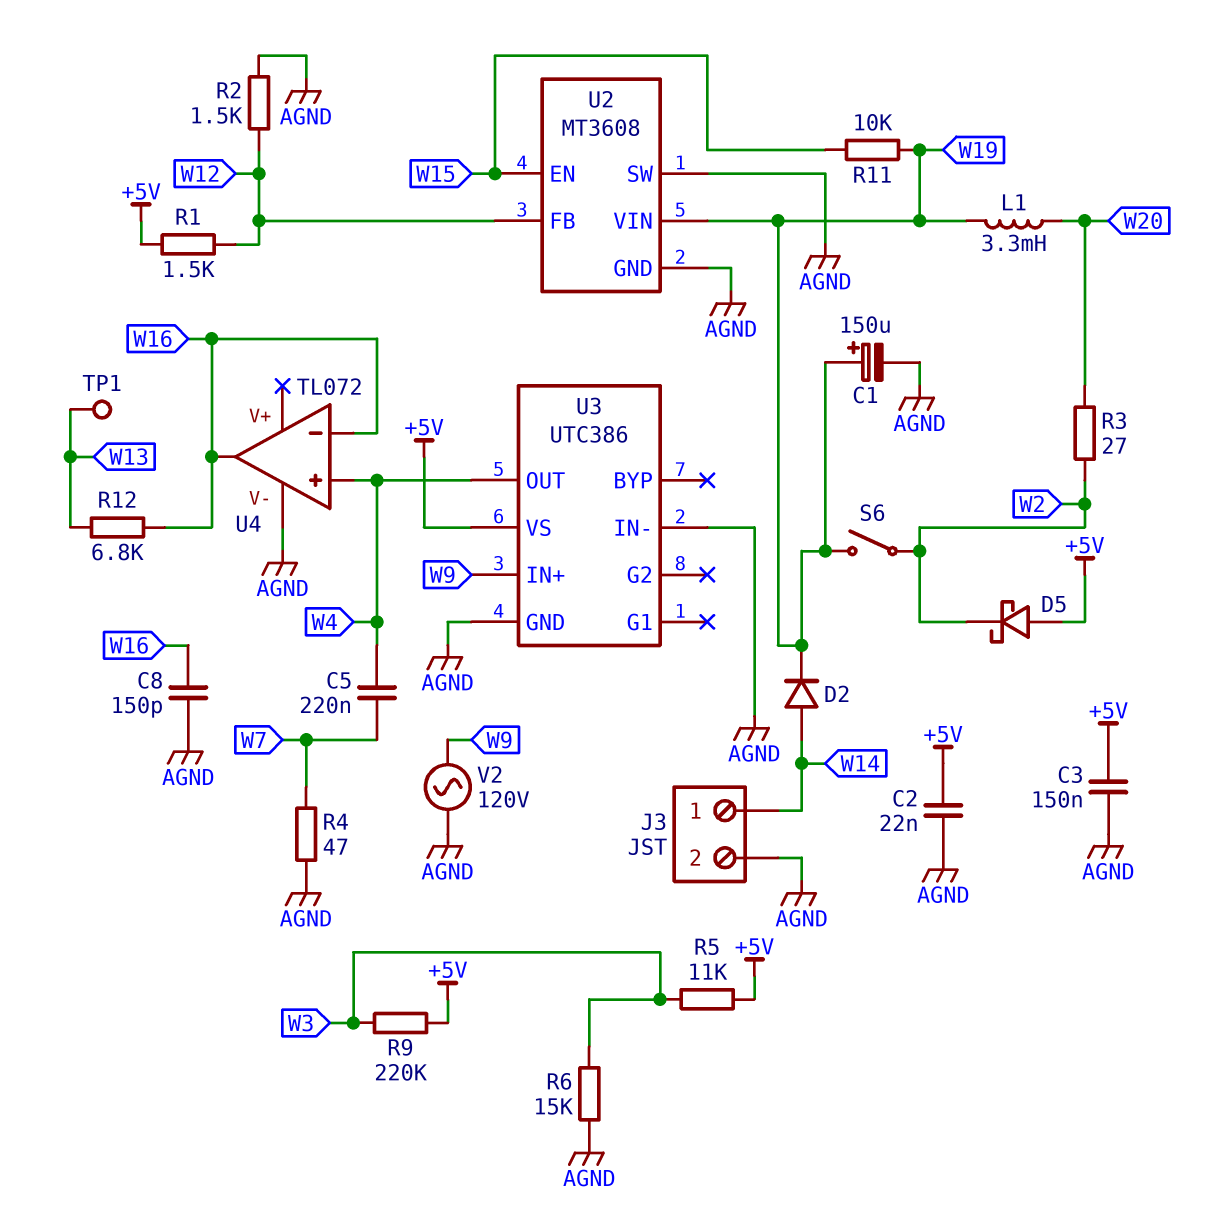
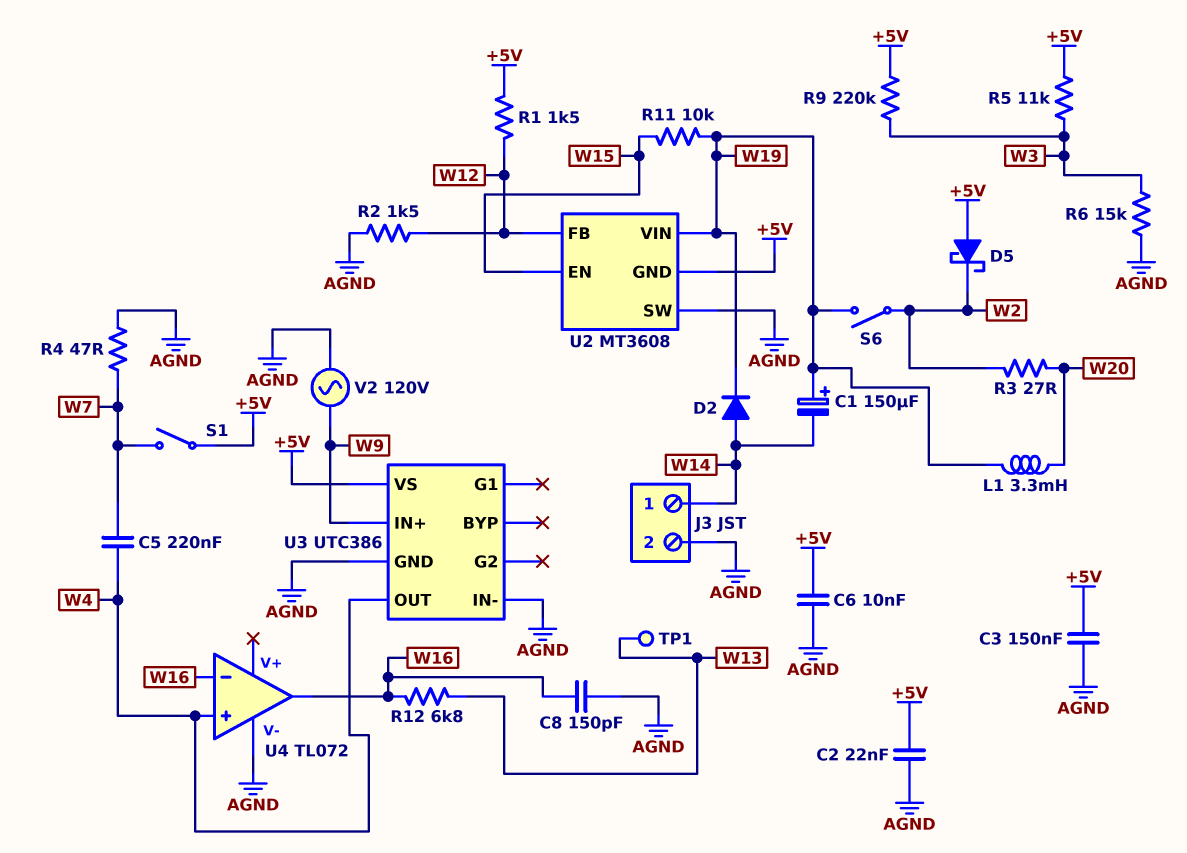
C1: 150uF (plus W19, minus AGND) -> 150uF (plus W19, minus W14)
C6: none -> 10nF (+5V, AGND)
S1: none -> switch (+5V, W7)
U2 pin GND: AGND -> +5V

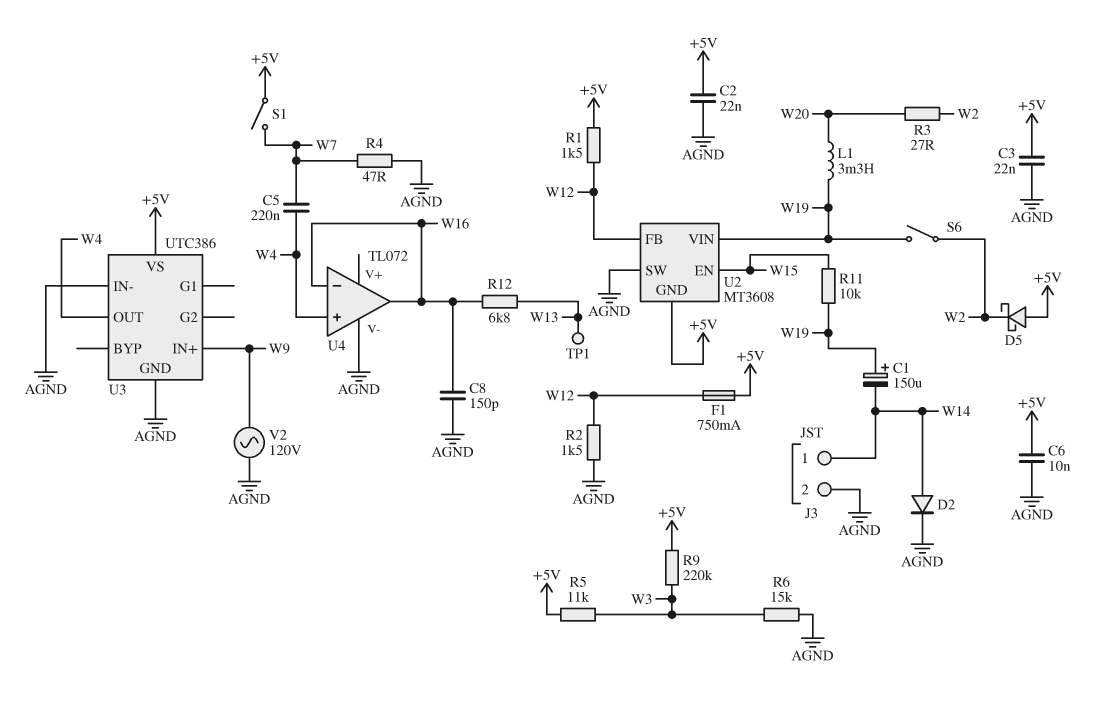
C3: 150nF (+5V, AGND) -> 22nF (+5V, AGND)
D2: diode (A W14, K W19) -> diode (A W14, K AGND)
F1: none -> 750mA (+5V, W12)

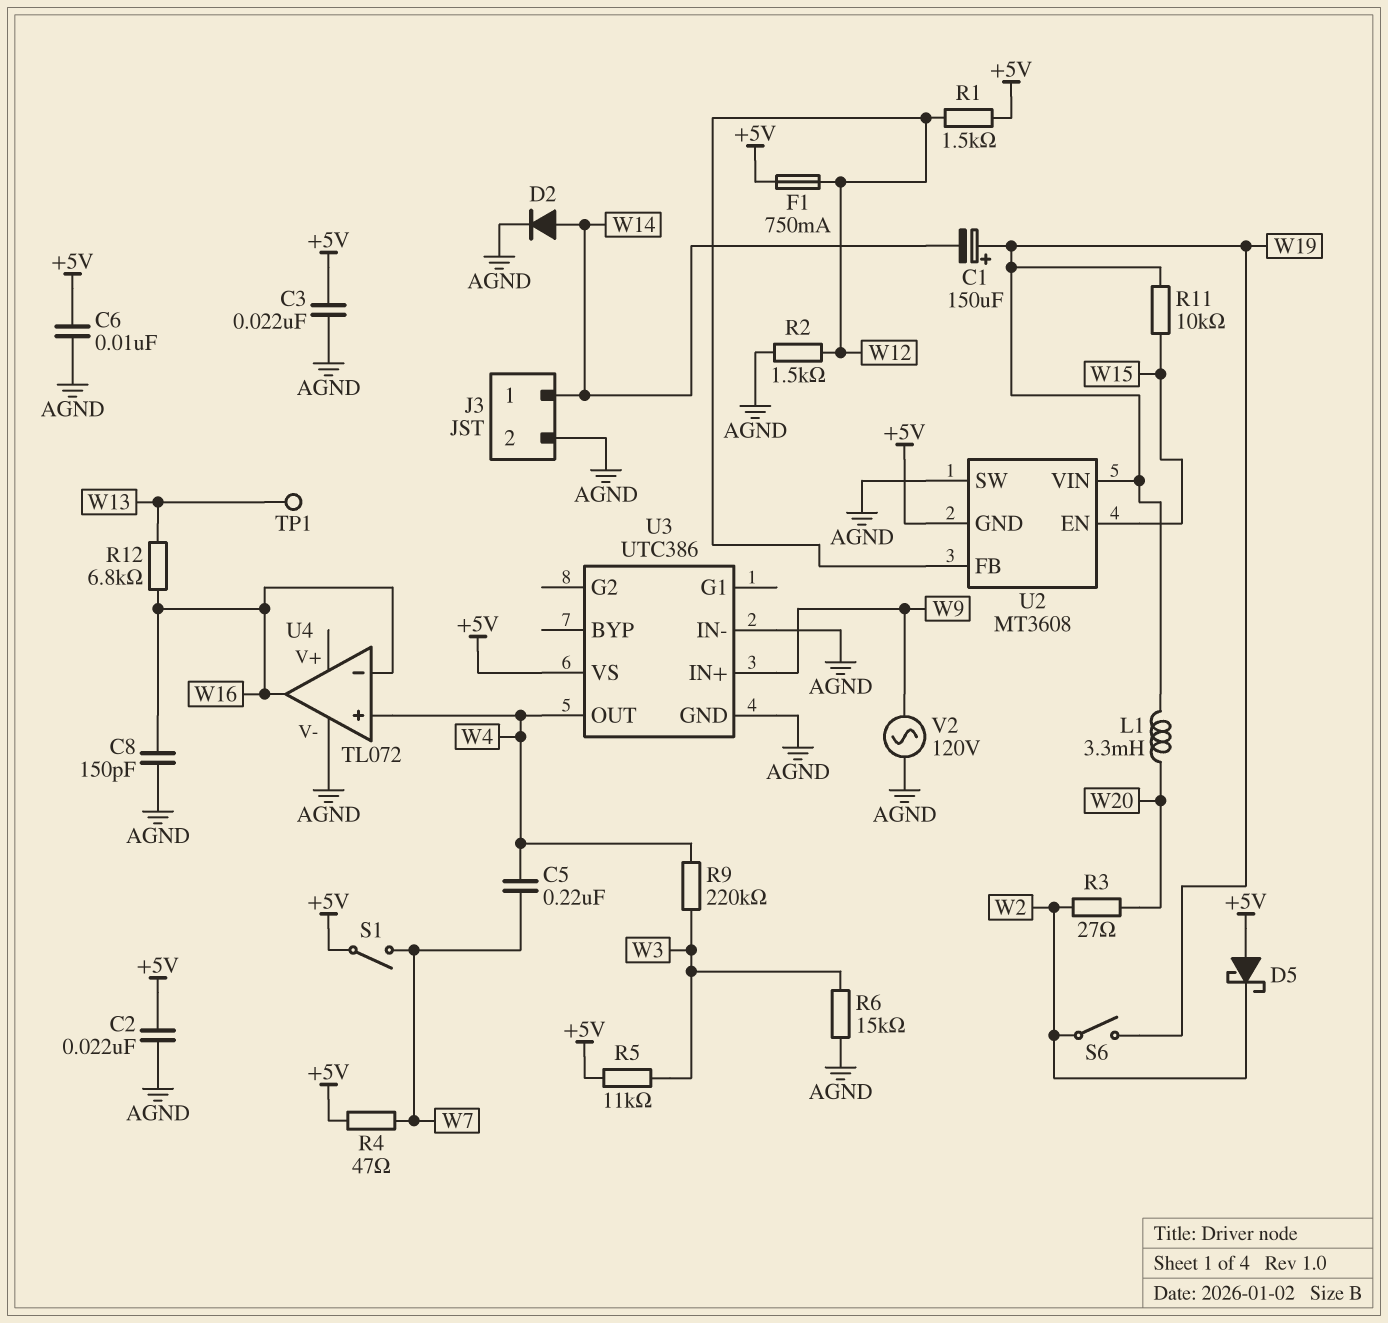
R4: 47 (AGND, W7) -> 47 (+5V, W7)
R9: 220k (+5V, W3) -> 220k (W3, W4)

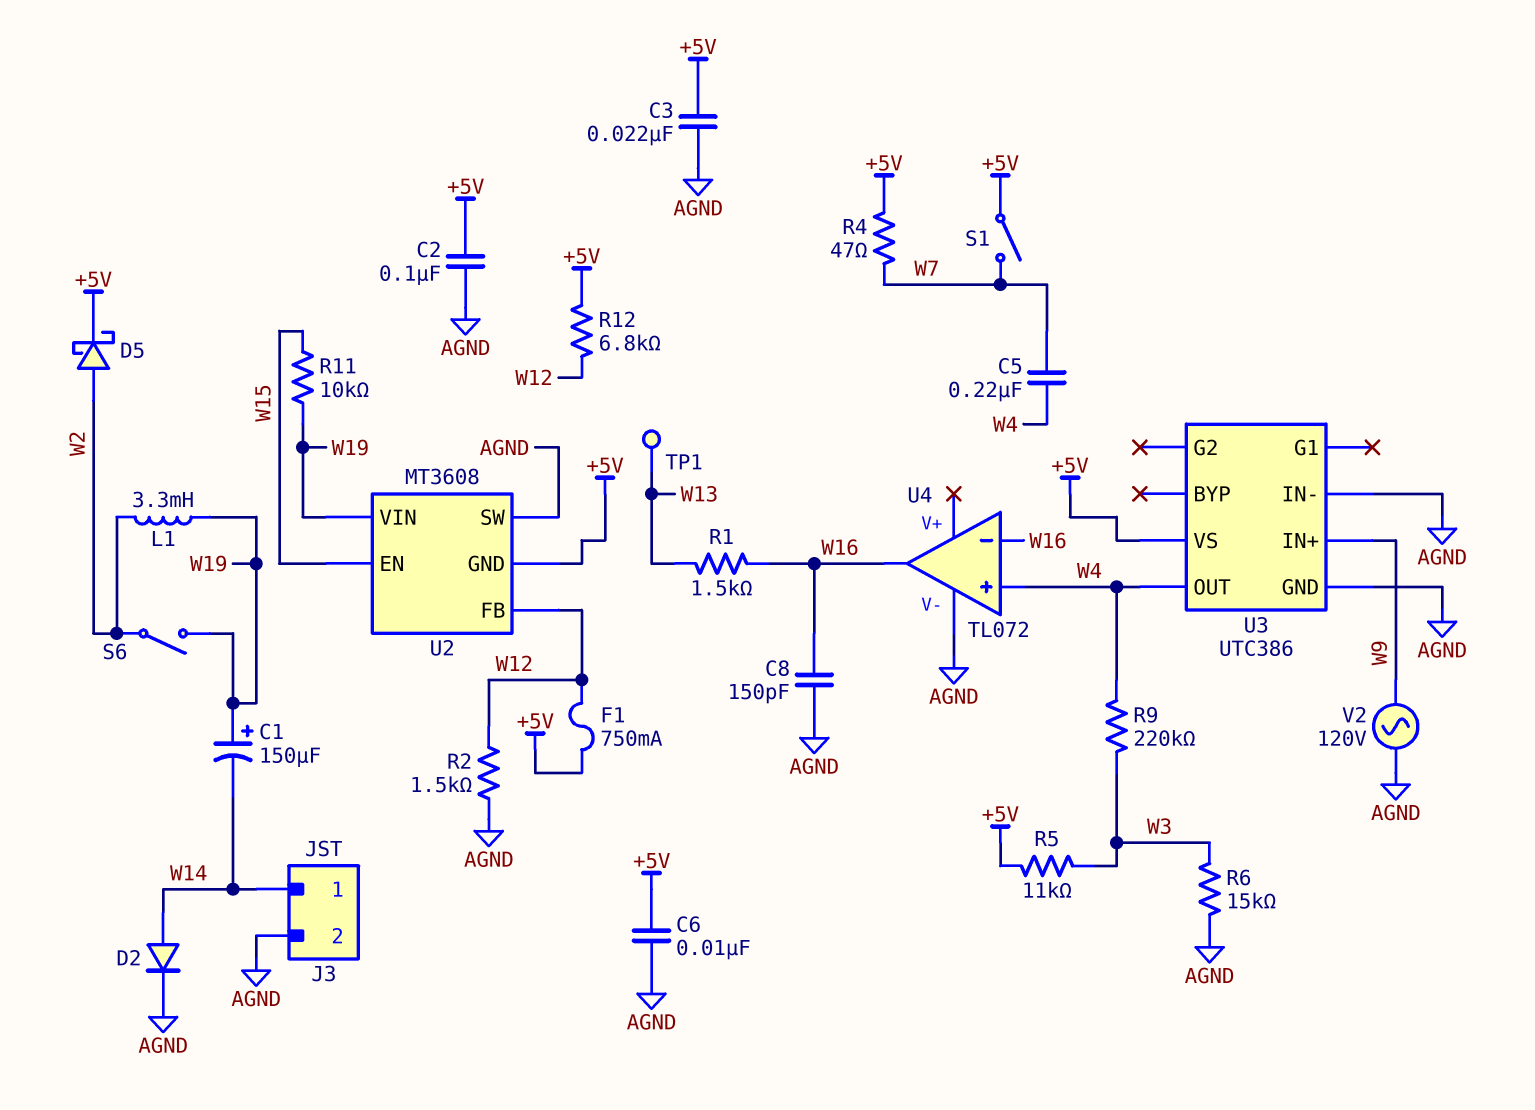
C2: 22nF (+5V, AGND) -> 100nF (+5V, AGND)
D5: schottky (A +5V, K W2) -> schottky (A W2, K +5V)
L1: 3.3mH (W19, W20) -> 3.3mH (W2, W19)
R1: 1.5k (+5V, W12) -> 1.5k (W13, W16)
R3: 27 (W2, W20) -> none
R12: 6.8k (W13, W16) -> 6.8k (+5V, W12)

